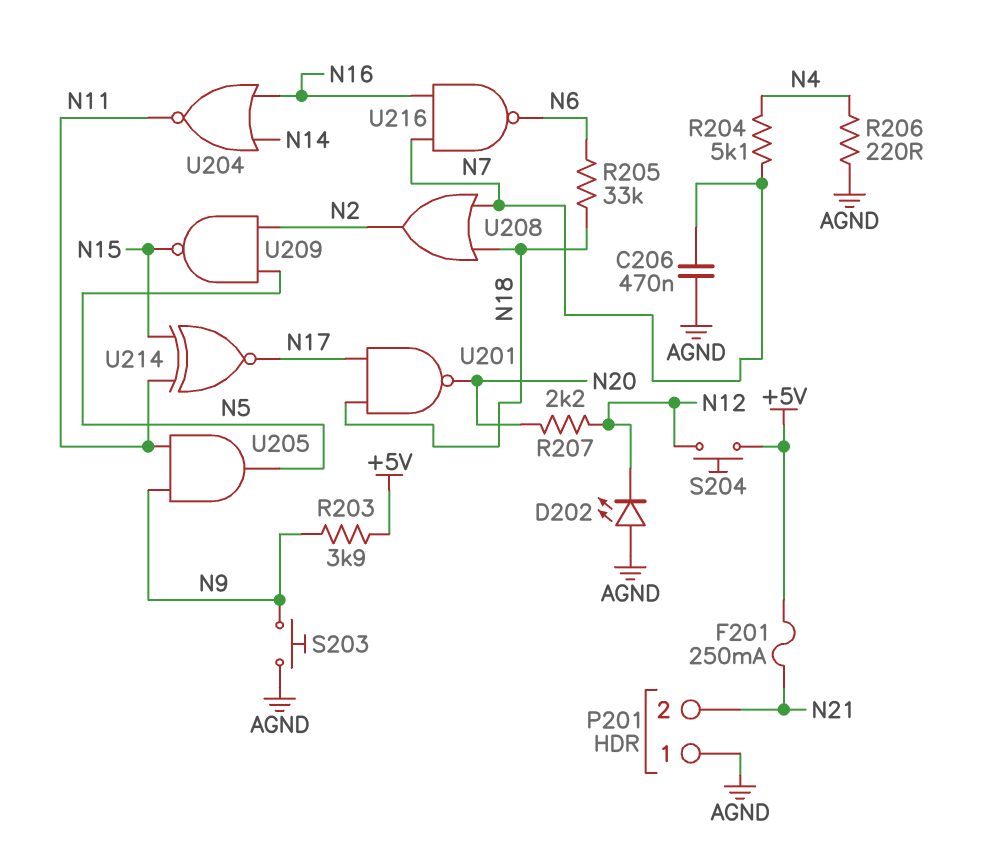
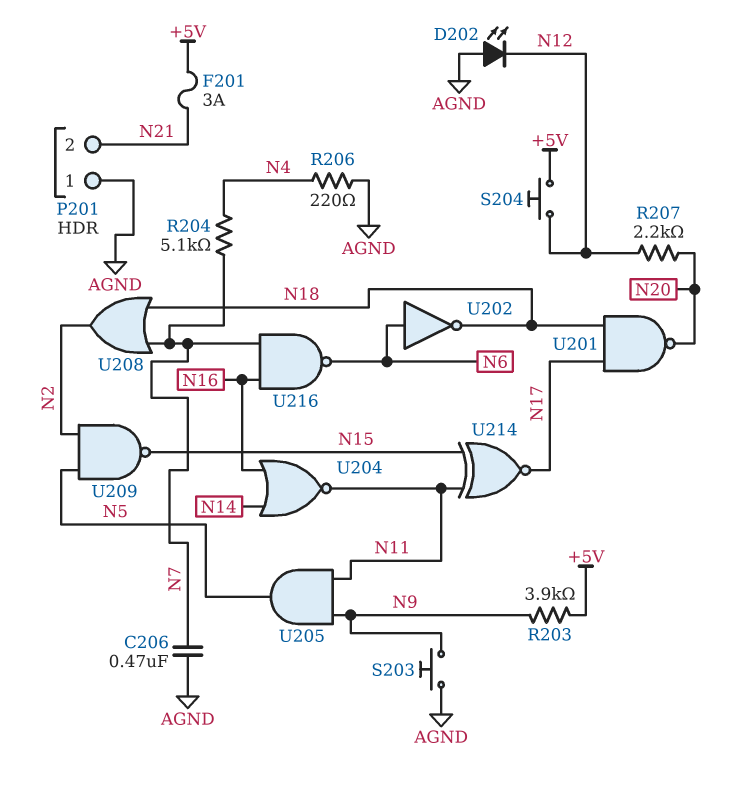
F201: 250mA (+5V, N21) -> 3A (+5V, N21)
R205: 33k (N6, N18) -> none
U202: none -> NOT (in N6, out N18)

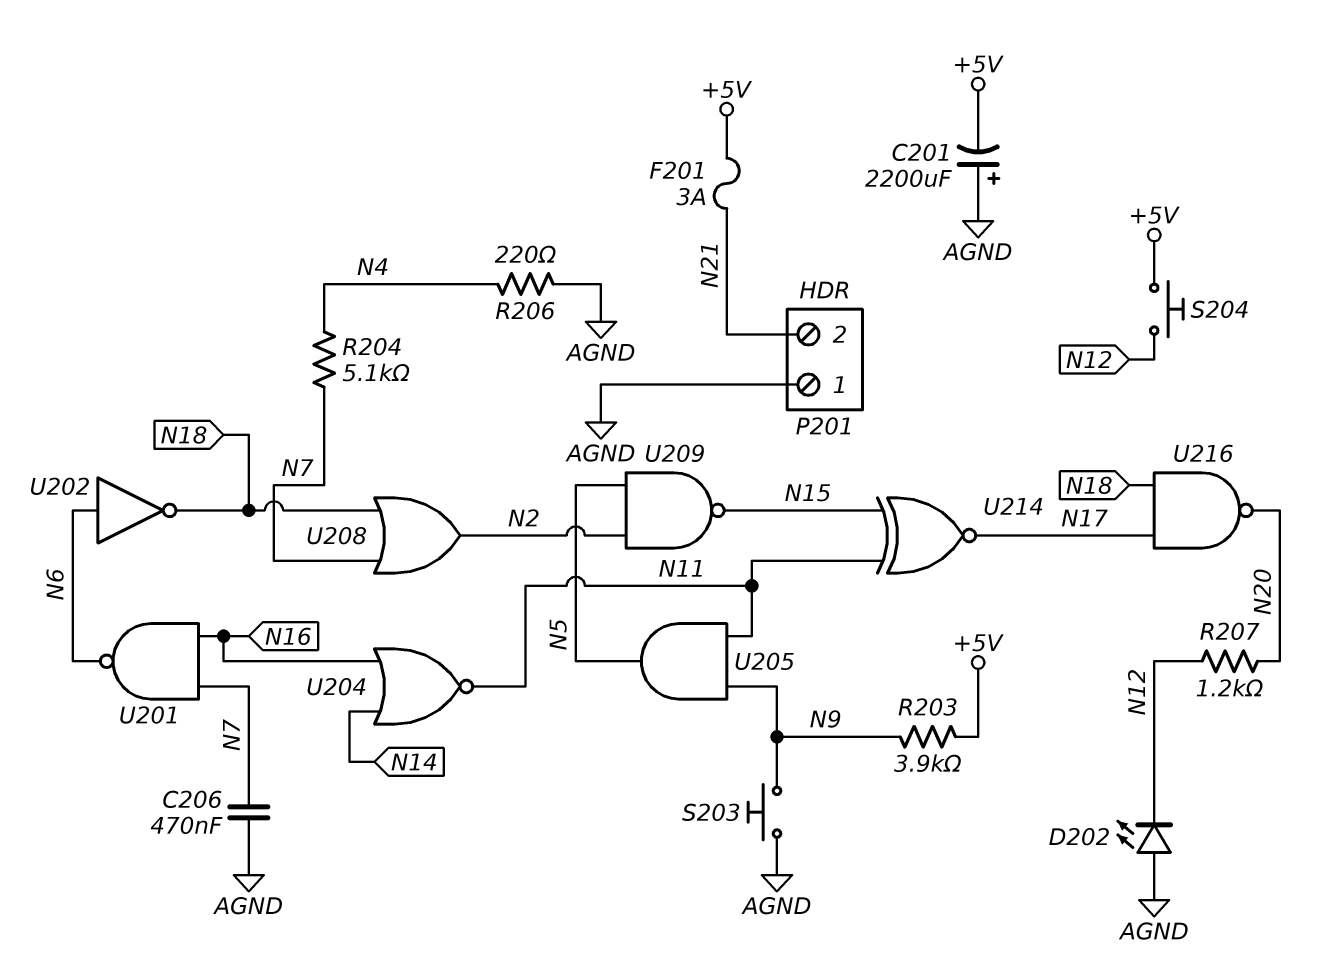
C201: none -> 2200uF (plus AGND, minus +5V)
R207: 2.2k (N12, N20) -> 1.2k (N12, N20)
U201: NAND (in N17, in N18, out N20) -> NAND (in N7, in N16, out N6)
U216: NAND (in N7, in N16, out N6) -> NAND (in N17, in N18, out N20)

